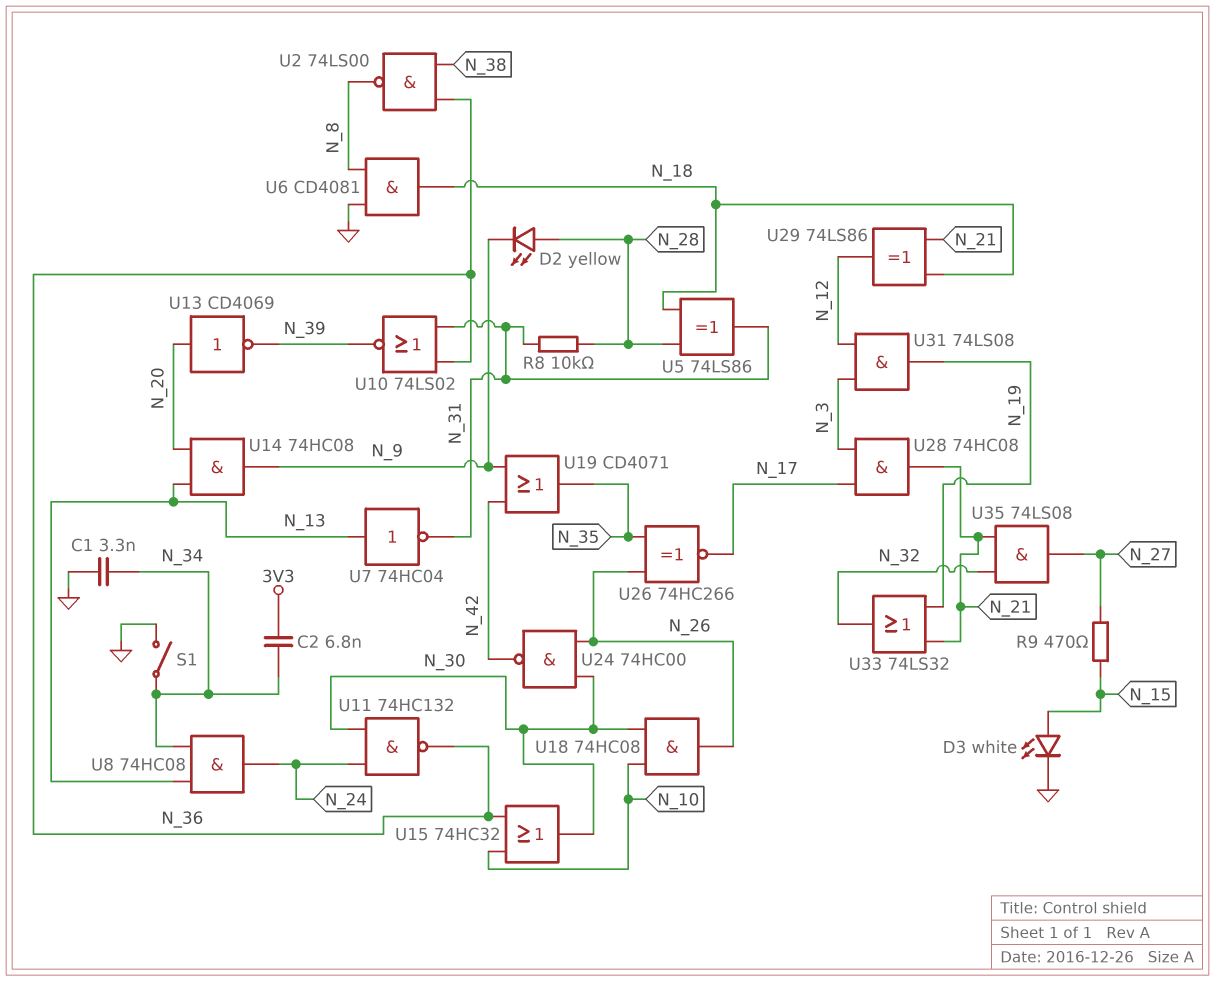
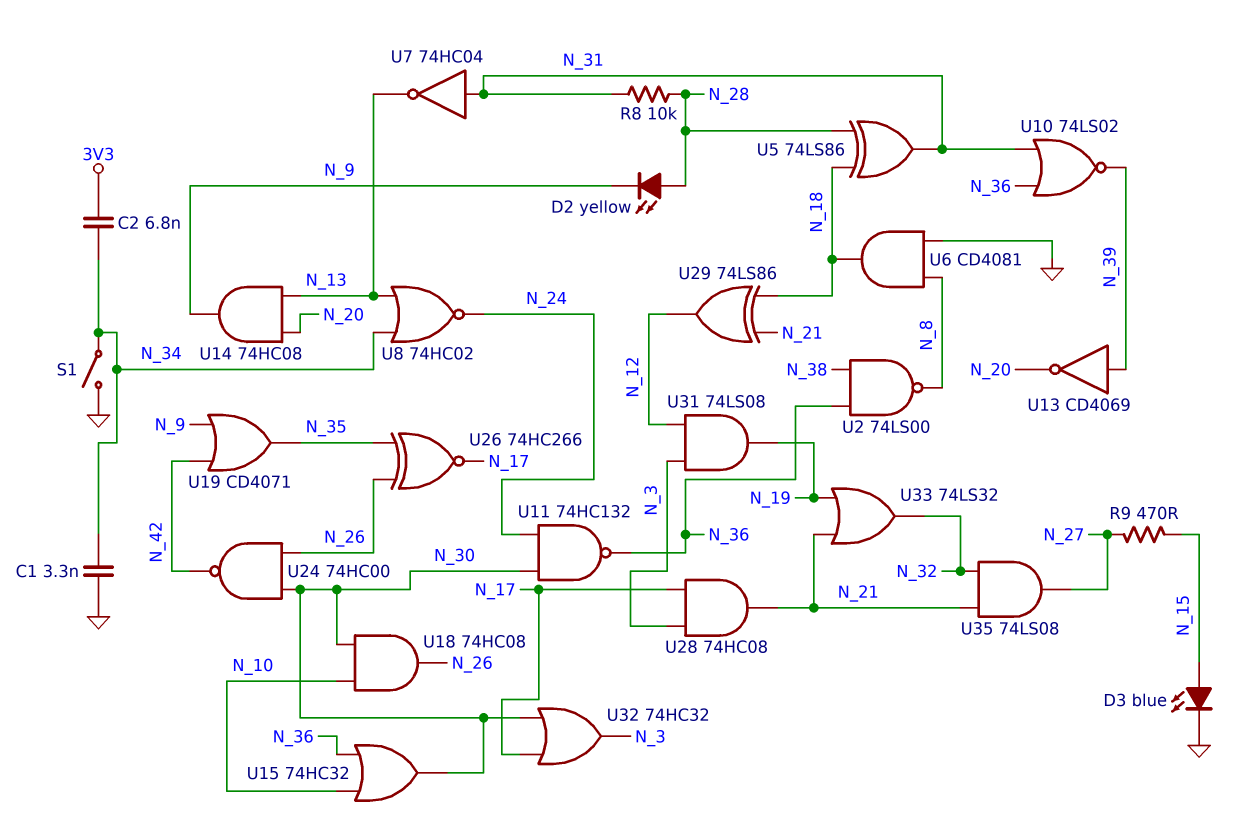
D3: LED white (A N_15, K GND) -> LED blue (A N_15, K GND)
U7: NOT 74HC04 (in N_13, out N_31) -> NOT 74HC04 (in N_31, out N_13)
U8: AND 74HC08 (in N_13, in N_34, out N_24) -> NOR 74HC02 (in N_13, in N_34, out N_24)
U13: NOT CD4069 (in N_20, out N_39) -> NOT CD4069 (in N_39, out N_20)
U32: none -> OR 74HC32 (in N_17, in N_30, out N_3)

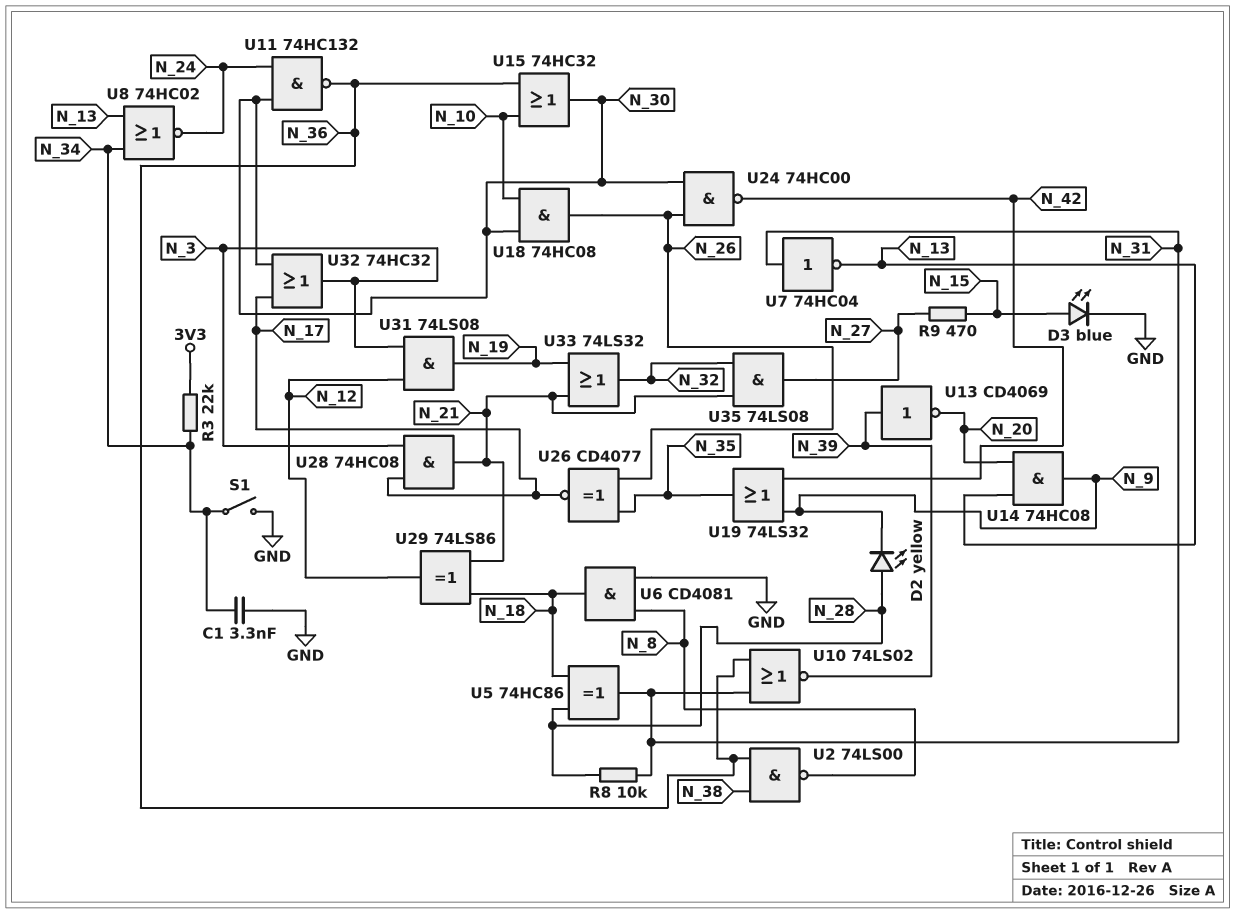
C2: 6.8nF (3V3, N_34) -> none
R3: none -> 22k (3V3, N_34)
U5: XOR 74LS86 (in N_18, in N_28, out N_31) -> XOR 74HC86 (in N_18, in N_28, out N_31)
U19: OR CD4071 (in N_9, in N_42, out N_35) -> OR 74LS32 (in N_9, in N_42, out N_35)
U26: XNOR 74HC266 (in N_26, in N_35, out N_17) -> XNOR CD4077 (in N_26, in N_35, out N_17)

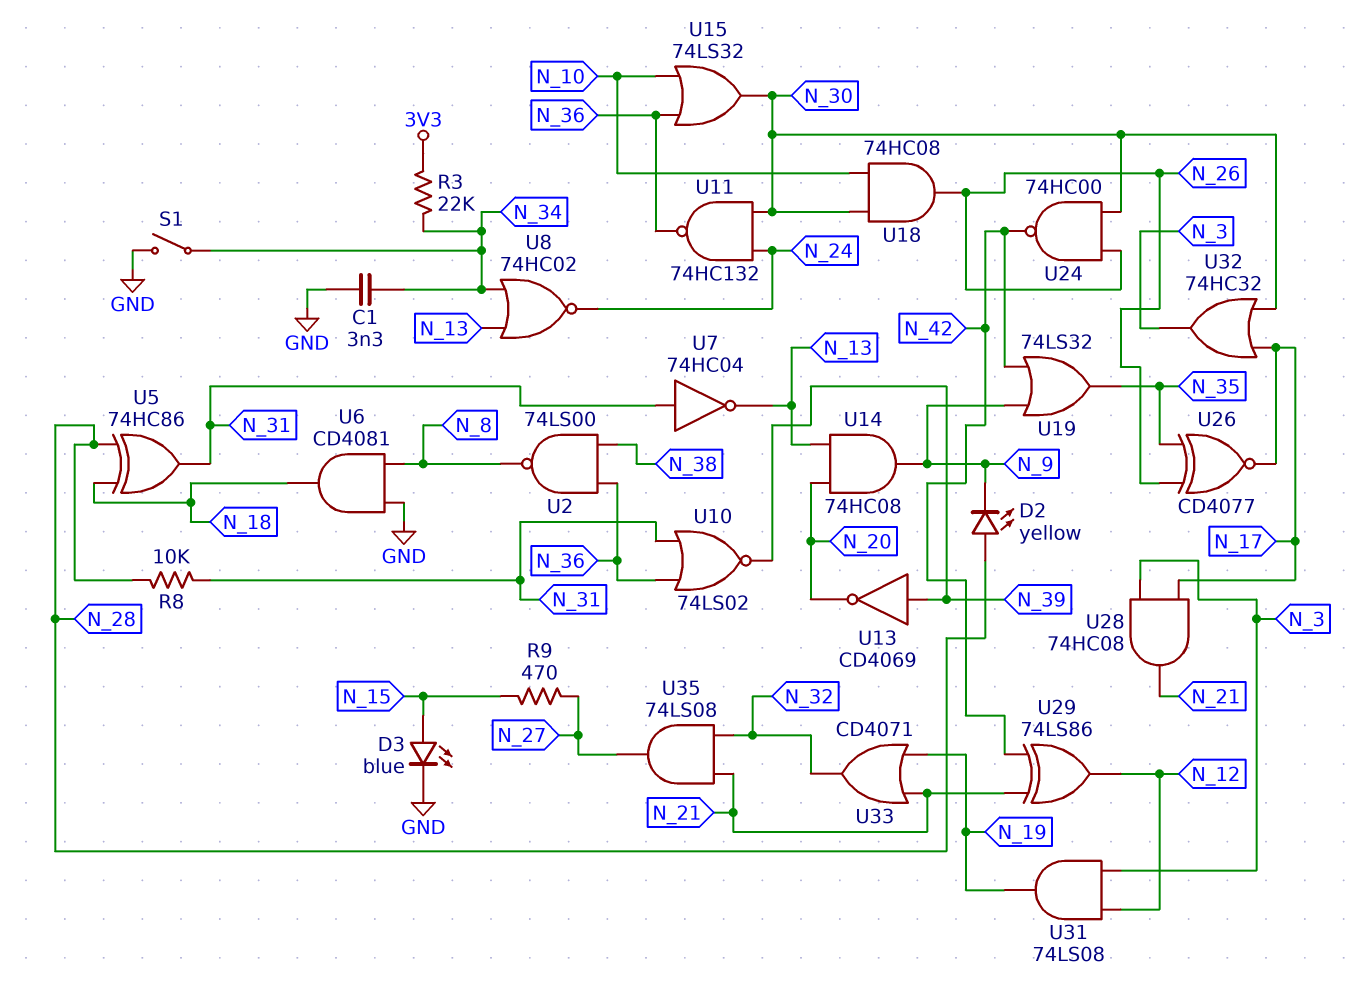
U15: OR 74HC32 (in N_10, in N_36, out N_30) -> OR 74LS32 (in N_10, in N_36, out N_30)
U29: XOR 74LS86 (in N_18, in N_21, out N_12) -> XOR 74LS86 (in N_21, in N_42, out N_12)
U33: OR 74LS32 (in N_19, in N_21, out N_32) -> OR CD4071 (in N_19, in N_21, out N_32)

